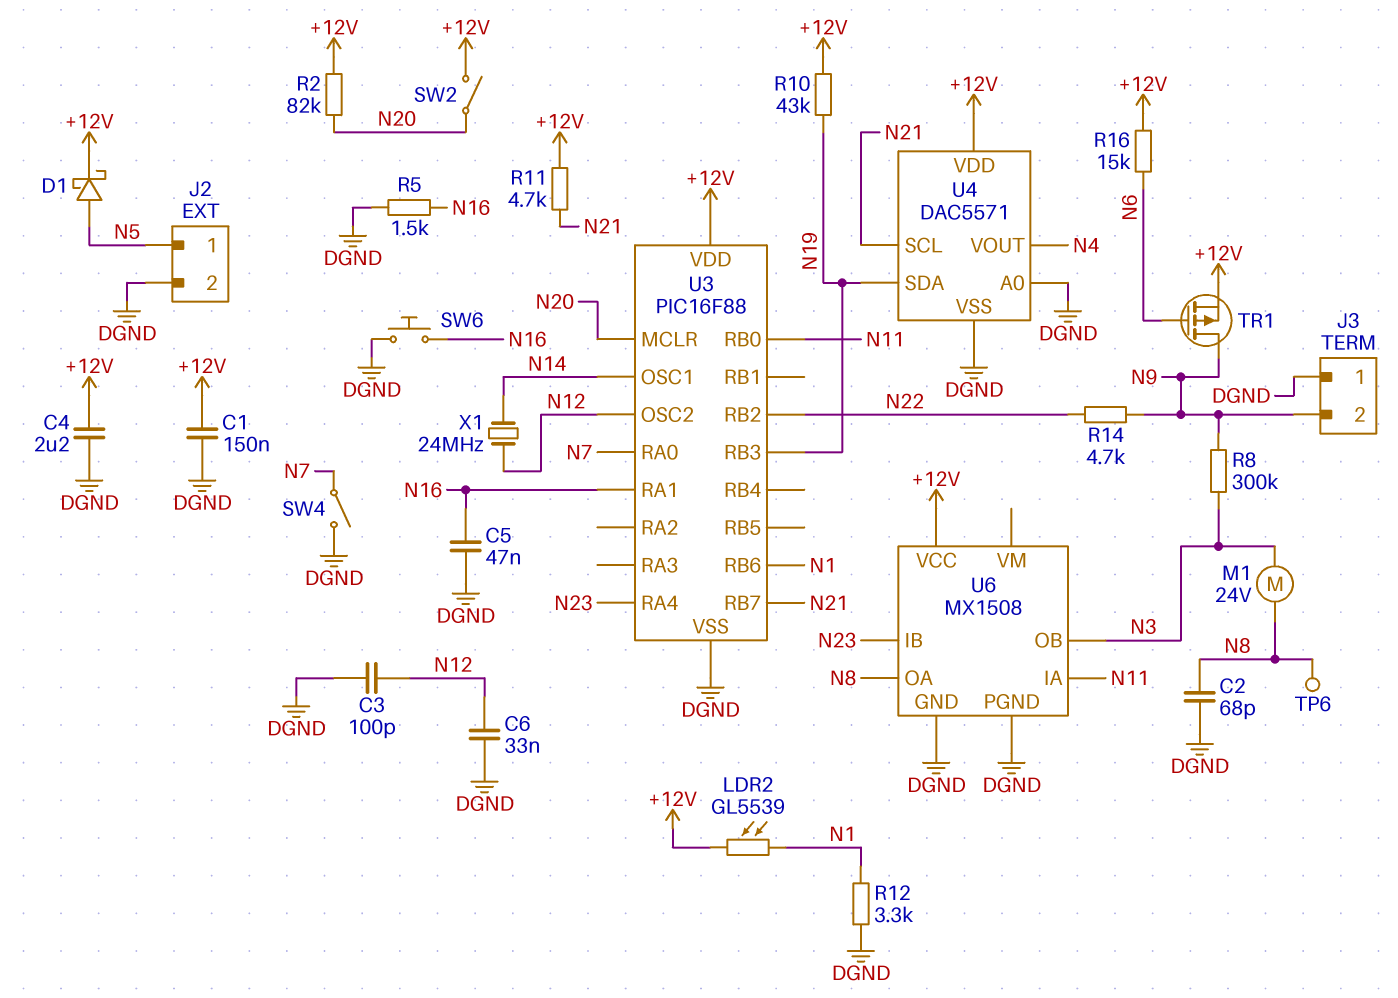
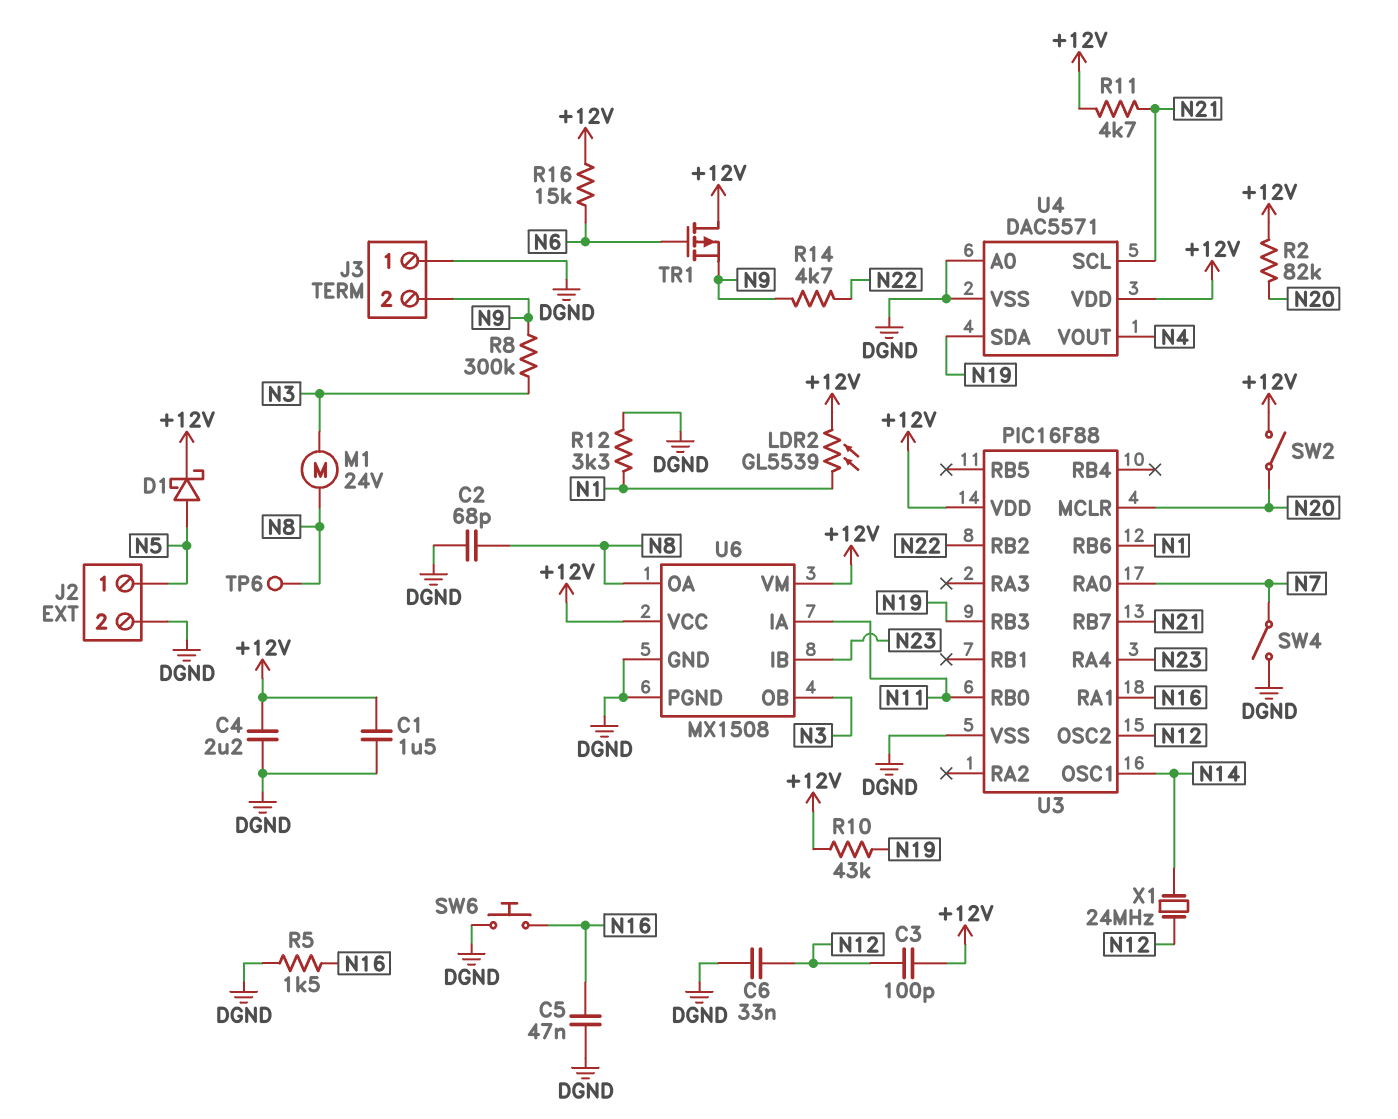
C1: 150nF (+12V, DGND) -> 1.5uF (+12V, DGND)
C3: 100pF (DGND, N12) -> 100pF (+12V, N12)
TR1: PMOS (G N6, D N9, S +12V) -> PMOS (G N6, D +12V, S N9)
U6 pin VM: none -> +12V

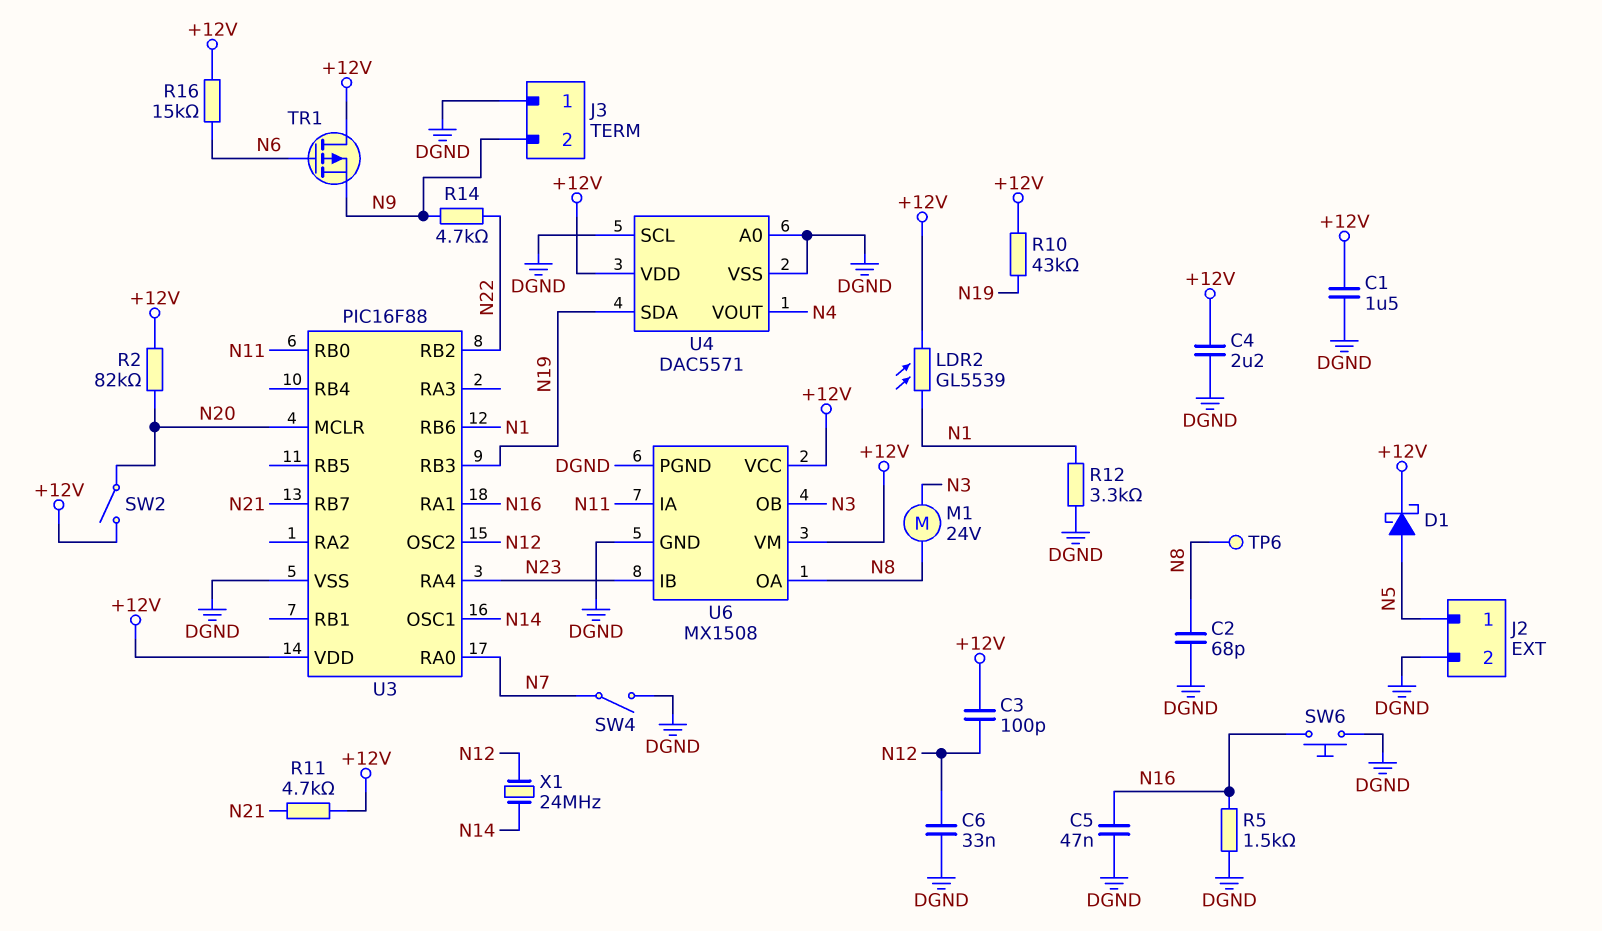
R8: 300k (N3, N9) -> none
U4 pin SCL: N21 -> DGND

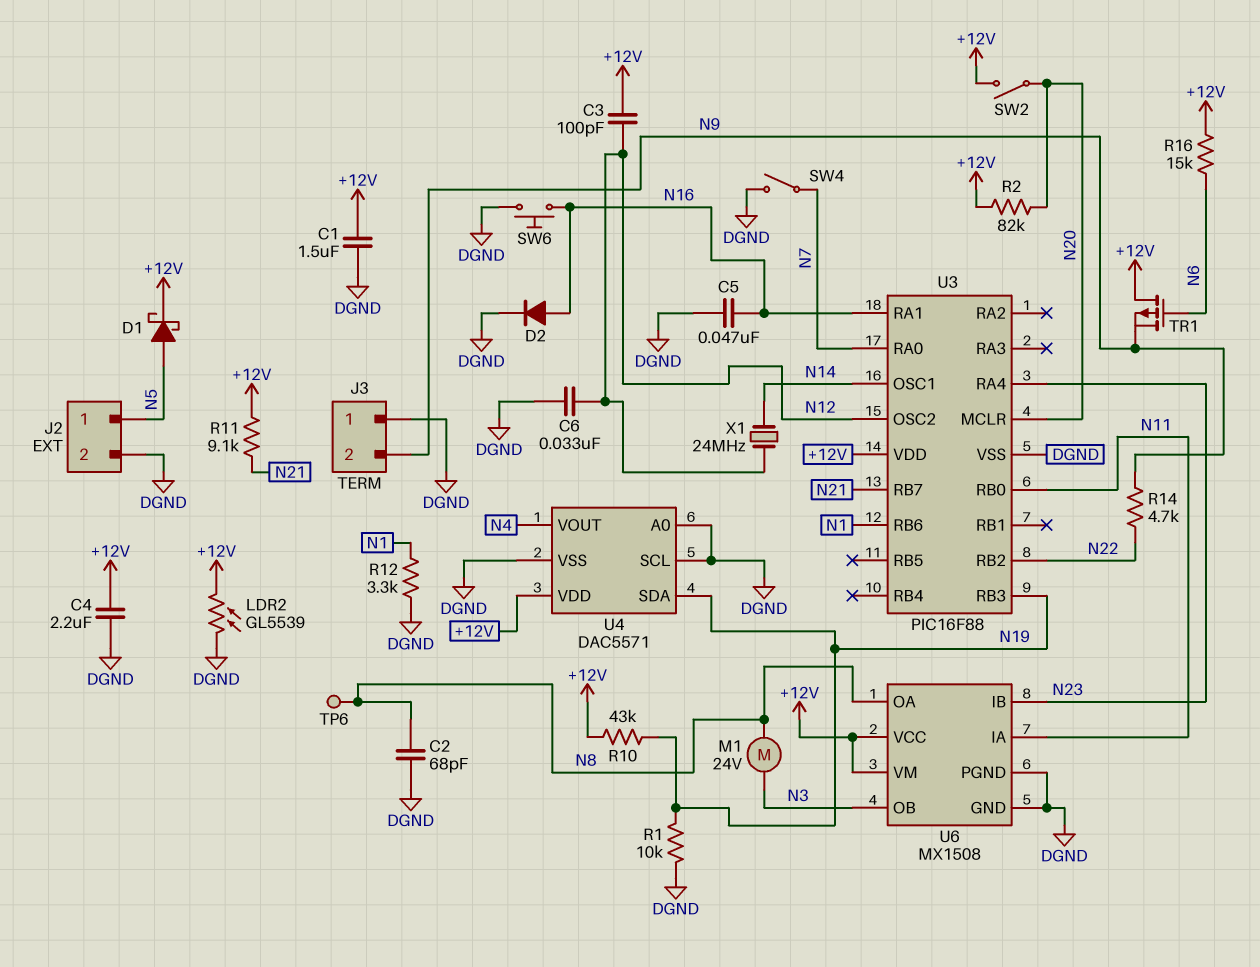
D2: none -> diode (A N16, K DGND)
LDR2: GL5539 (+12V, N1) -> GL5539 (+12V, DGND)
R1: none -> 10k (DGND, N19)
R5: 1.5k (DGND, N16) -> none
R11: 4.7k (+12V, N21) -> 9.1k (+12V, N21)

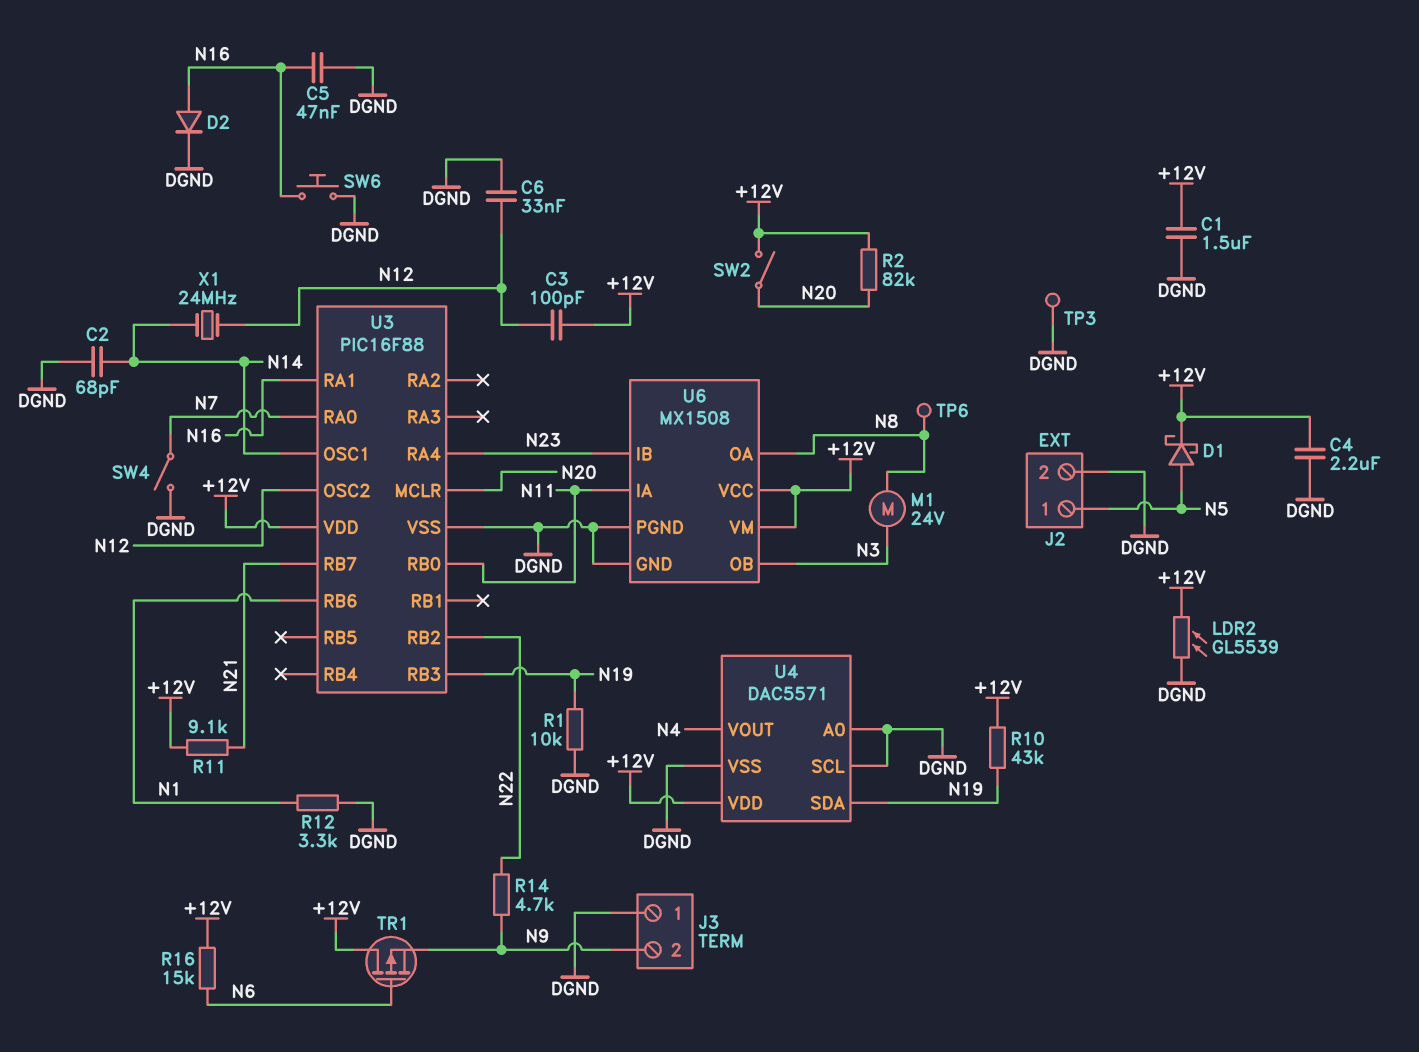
C2: 68pF (DGND, N8) -> 68pF (DGND, N14)
TP3: none -> test point (DGND)

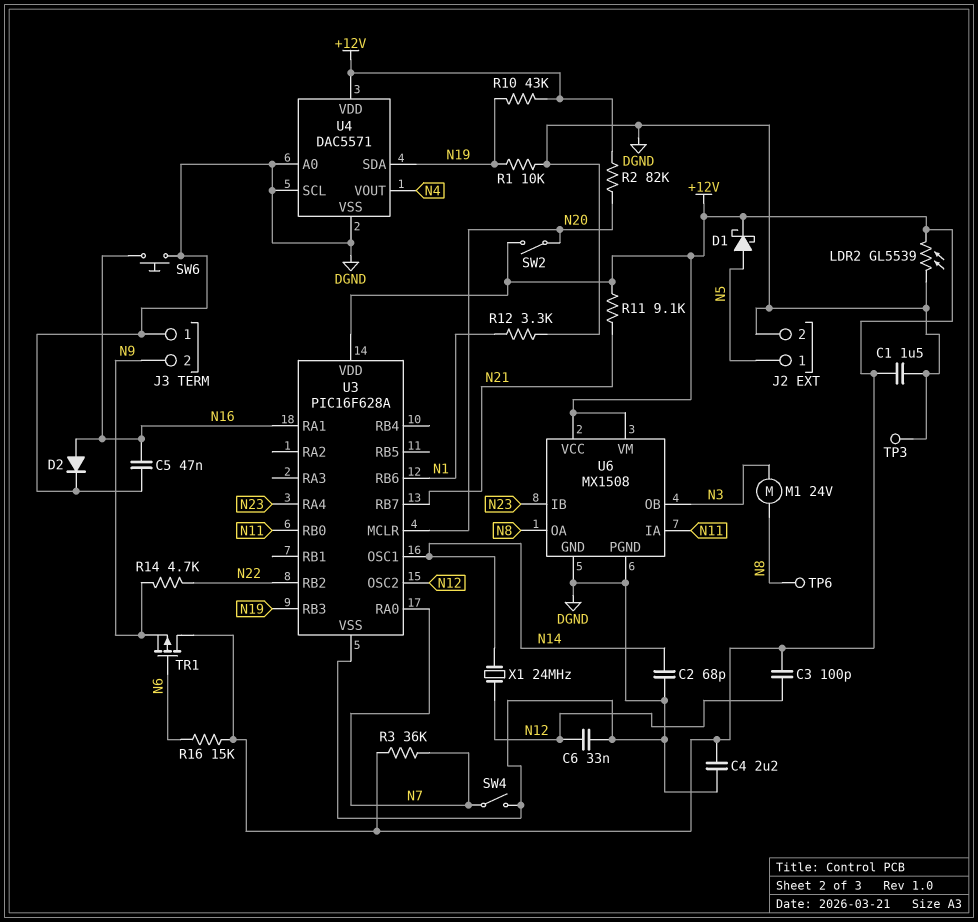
R3: none -> 36k (+12V, N7)
U3: PIC16F88 -> PIC16F628A

